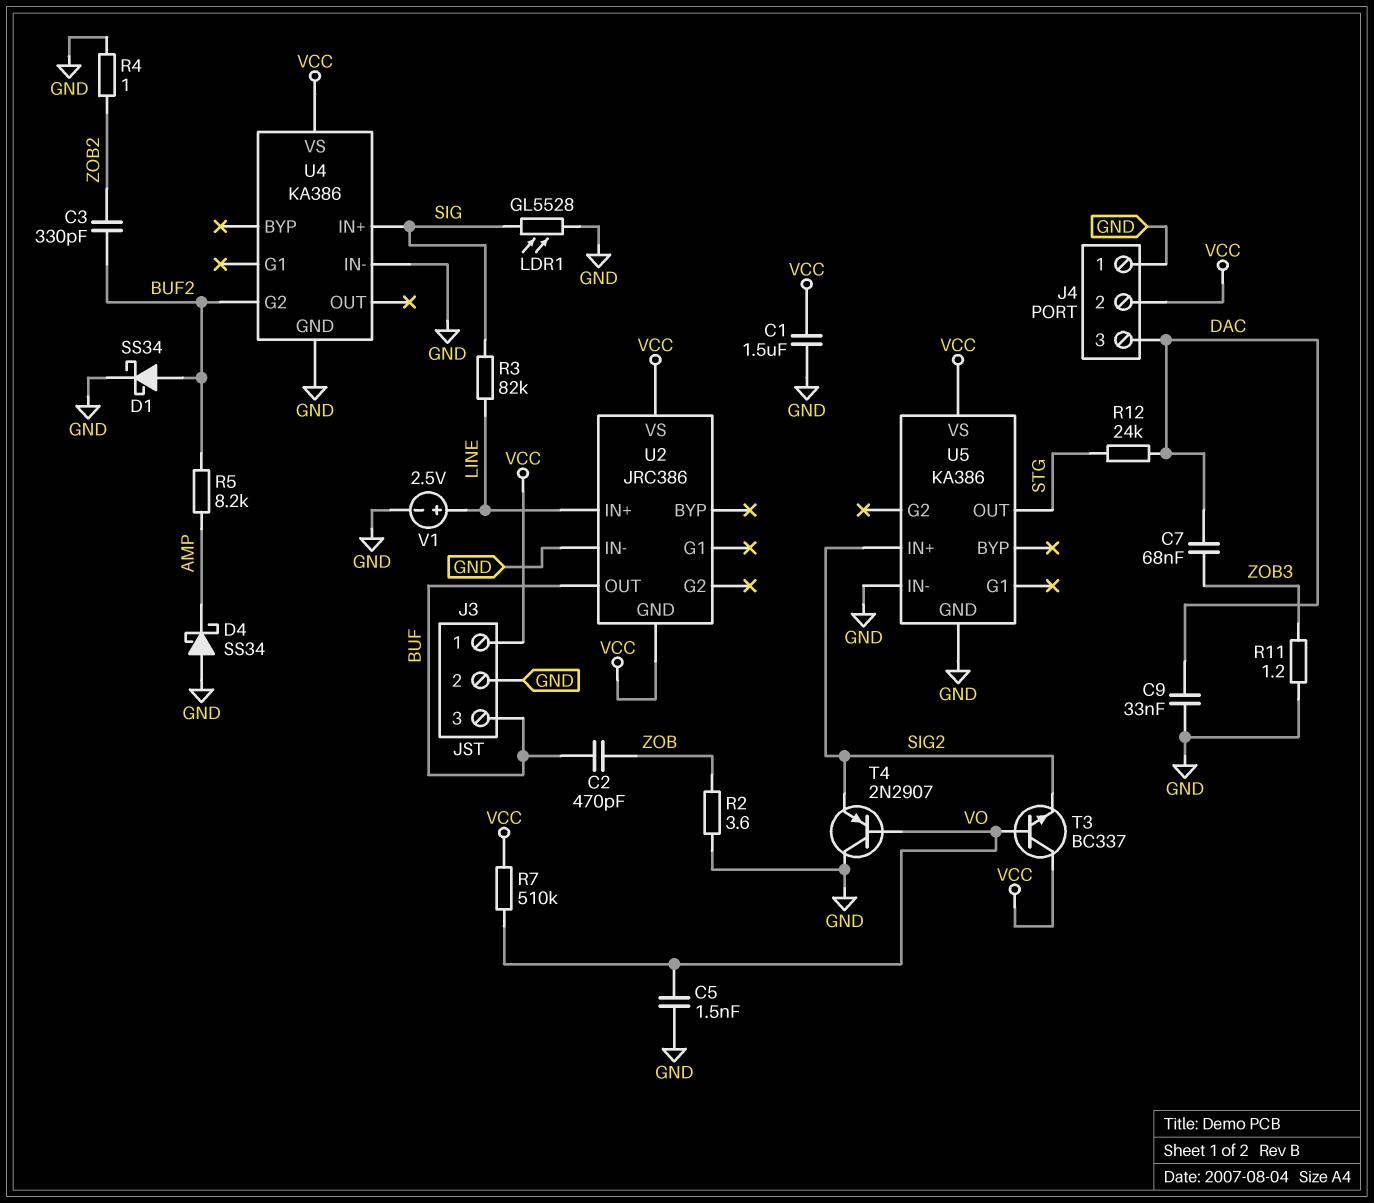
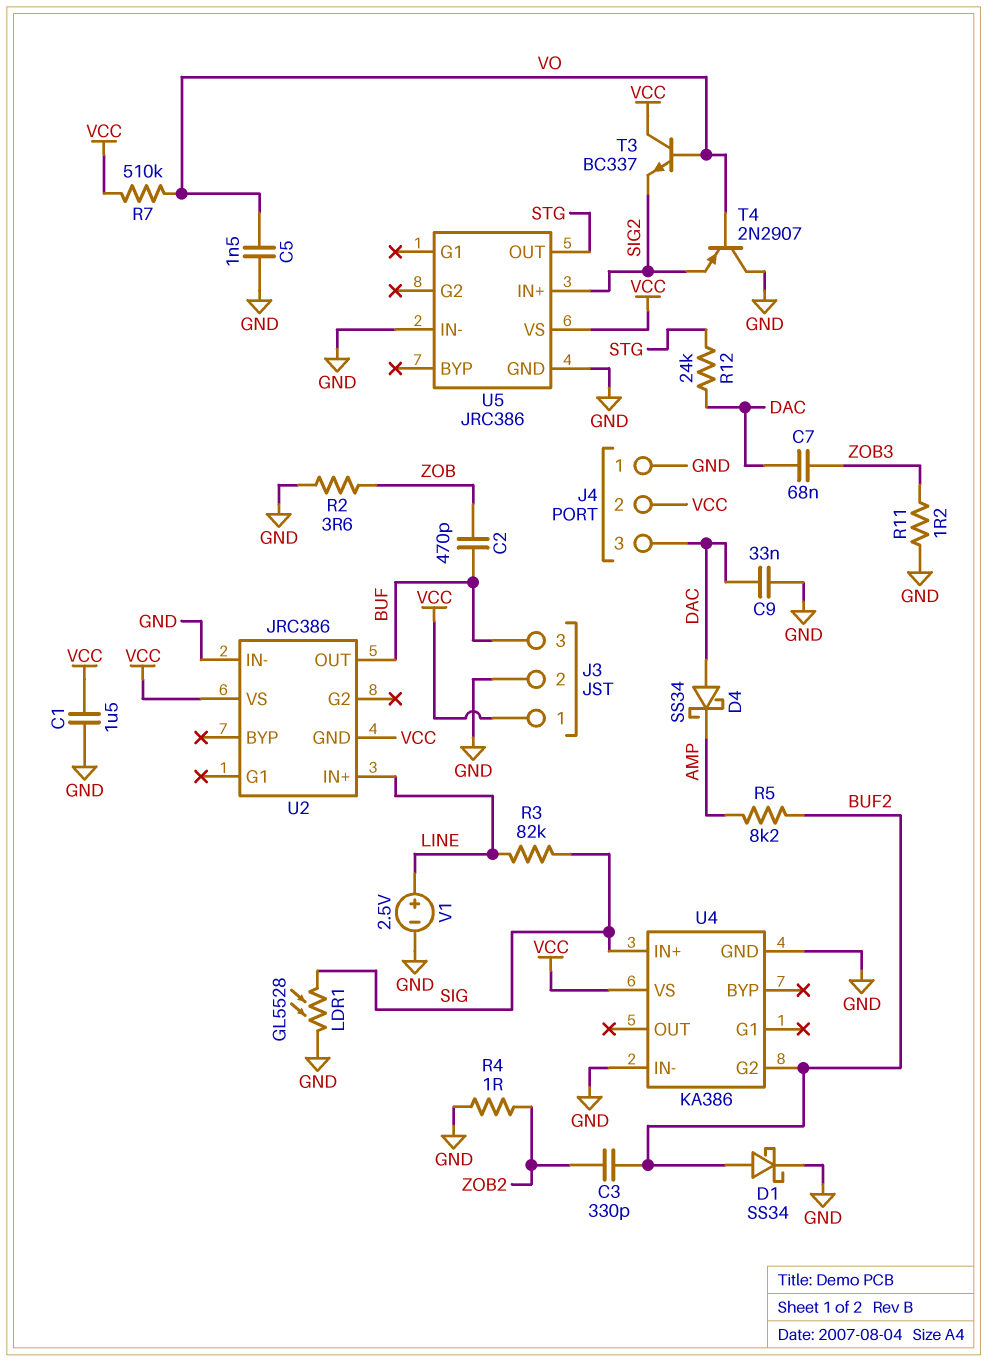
D4: schottky SS34 (A GND, K AMP) -> schottky SS34 (A DAC, K AMP)
U5: KA386 -> JRC386

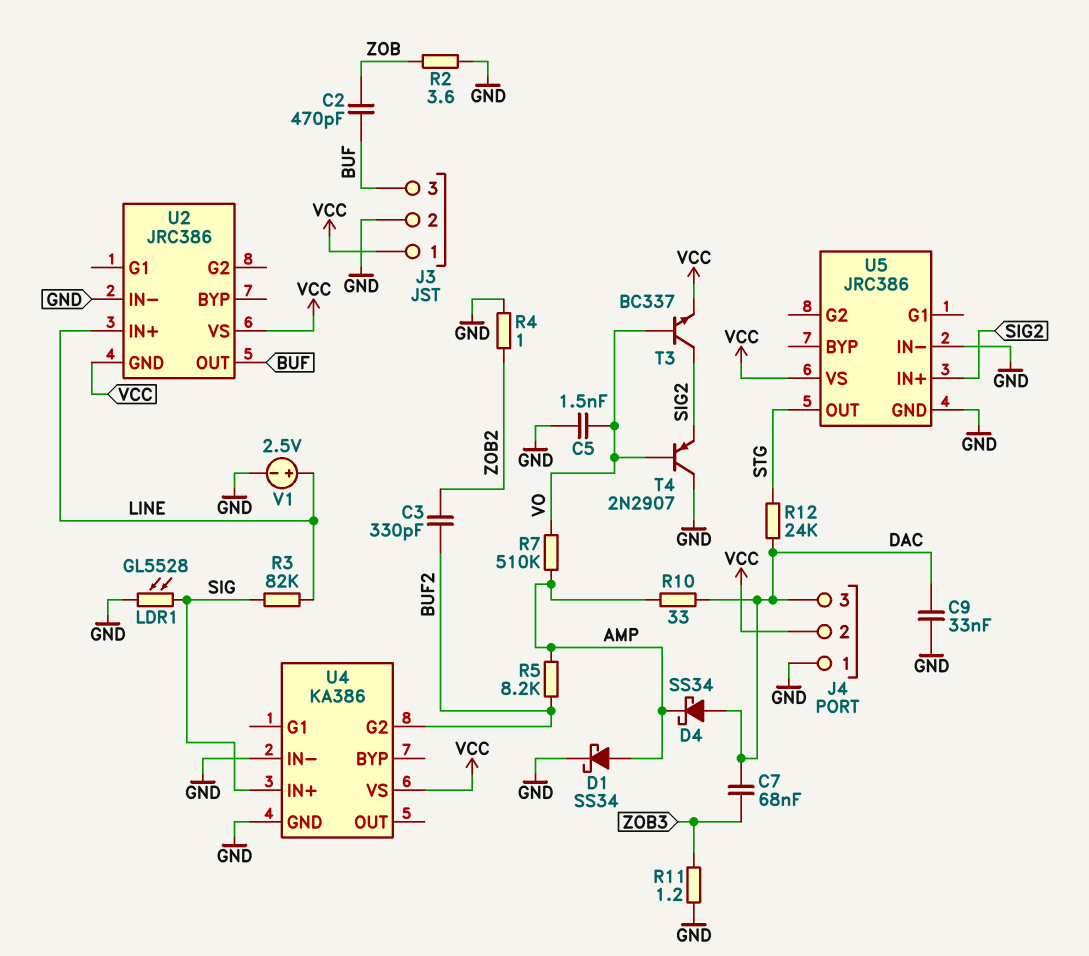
C1: 1.5uF (GND, VCC) -> none
D1: schottky SS34 (A BUF2, K GND) -> schottky SS34 (A AMP, K GND)
R7: 510k (VCC, VO) -> 510k (AMP, VO)
R10: none -> 33 (AMP, DAC)
T3: NPN BC337 (B VO, C VCC, E SIG2) -> NPN BC337 (B VO, C SIG2, E VCC)

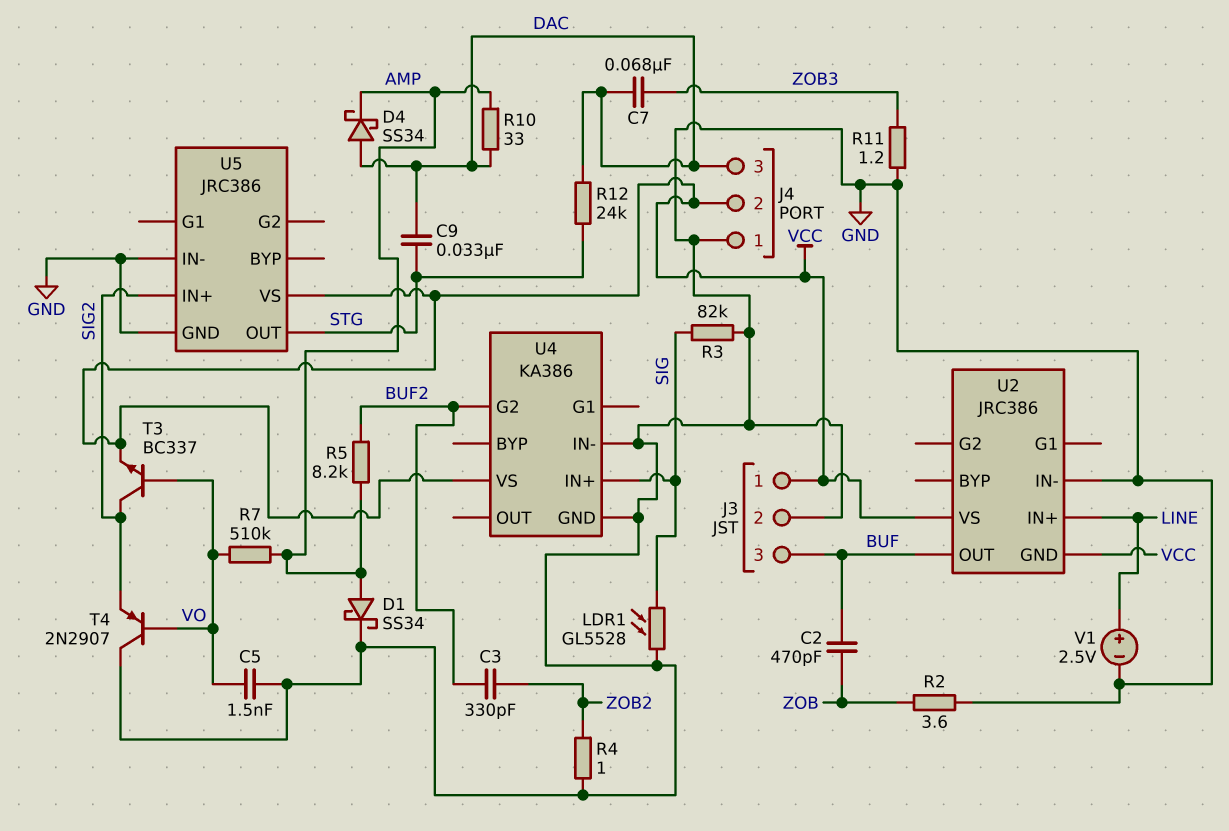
C9: 33nF (DAC, GND) -> 33nF (DAC, STG)
R3: 82k (LINE, SIG) -> 82k (GND, SIG)

